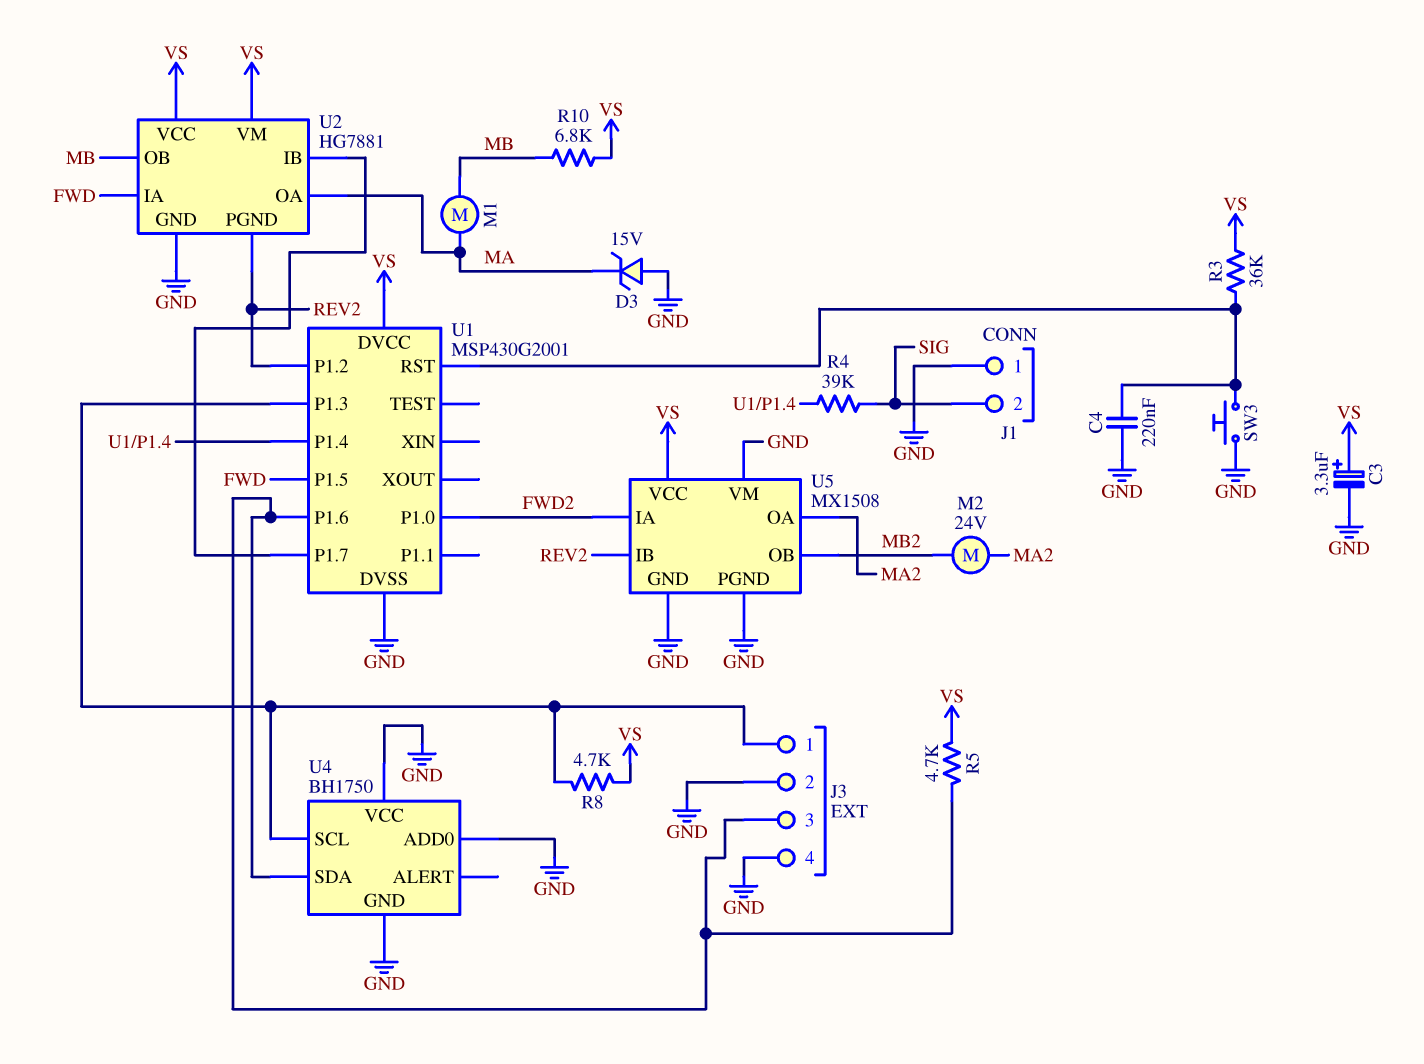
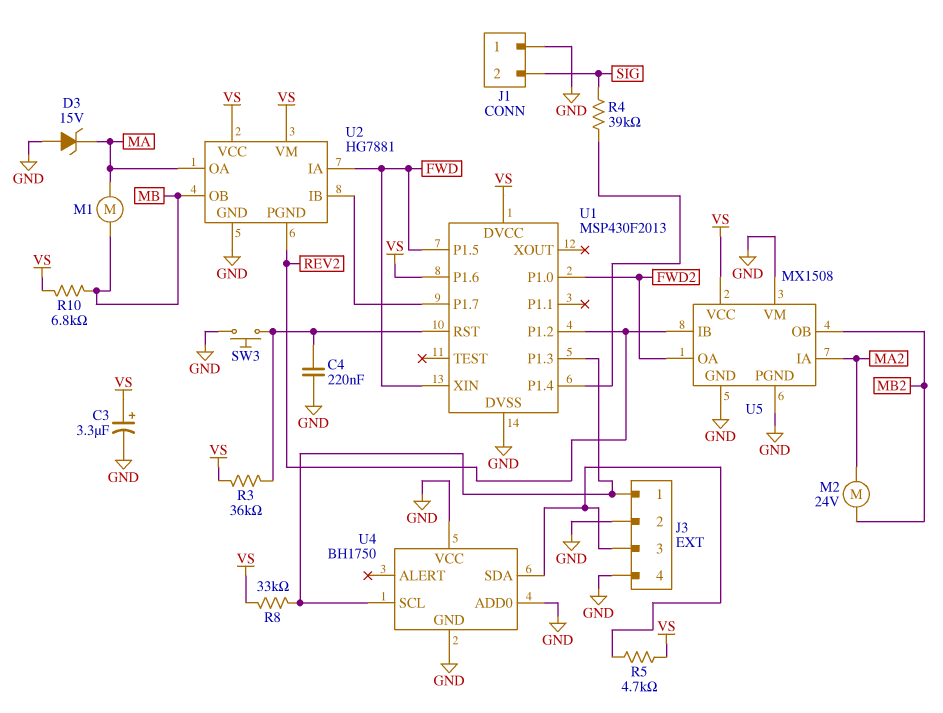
R8: 4.7k (J3/1, VS) -> 33k (J3/1, VS)
U1: MSP430G2001 -> MSP430F2013
U1 pin P1.6: J3/3 -> VS
U1 pin XIN: none -> FWD
U5 pin IA: FWD2 -> MA2
U5 pin OA: MA2 -> FWD2

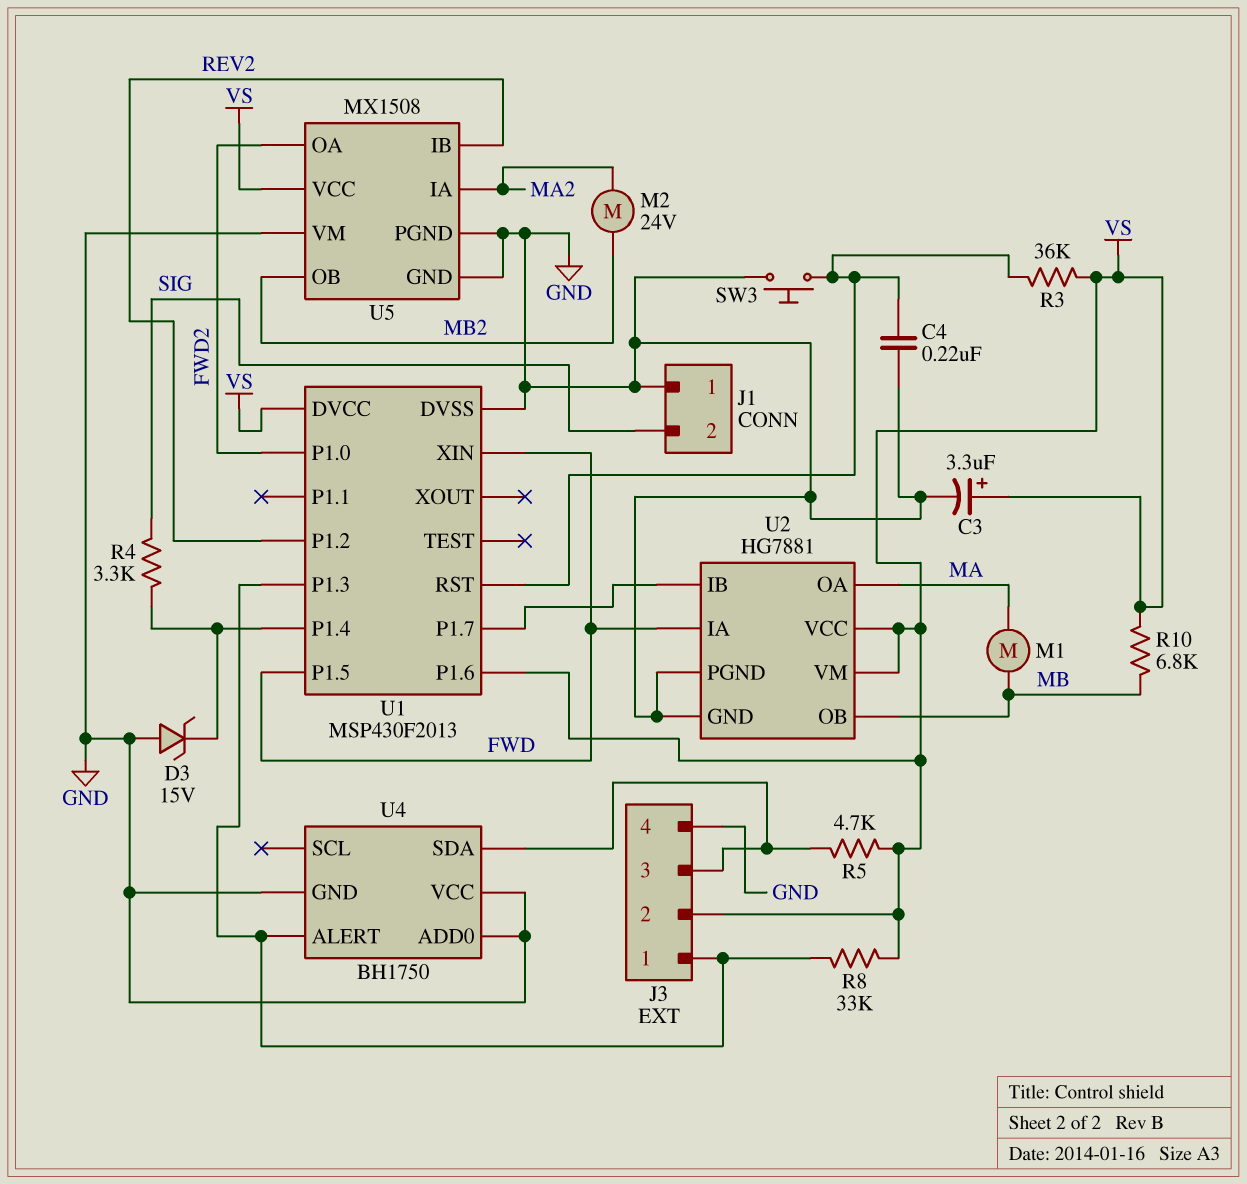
D3: zener 15V (A GND, K MA) -> zener 15V (A GND, K U1/P1.4)
J3 pin 2: GND -> VS
R4: 39k (SIG, U1/P1.4) -> 3.3k (SIG, U1/P1.4)
U2 pin PGND: REV2 -> GND
U4 pin ALERT: none -> J3/1
U4 pin SCL: J3/1 -> none

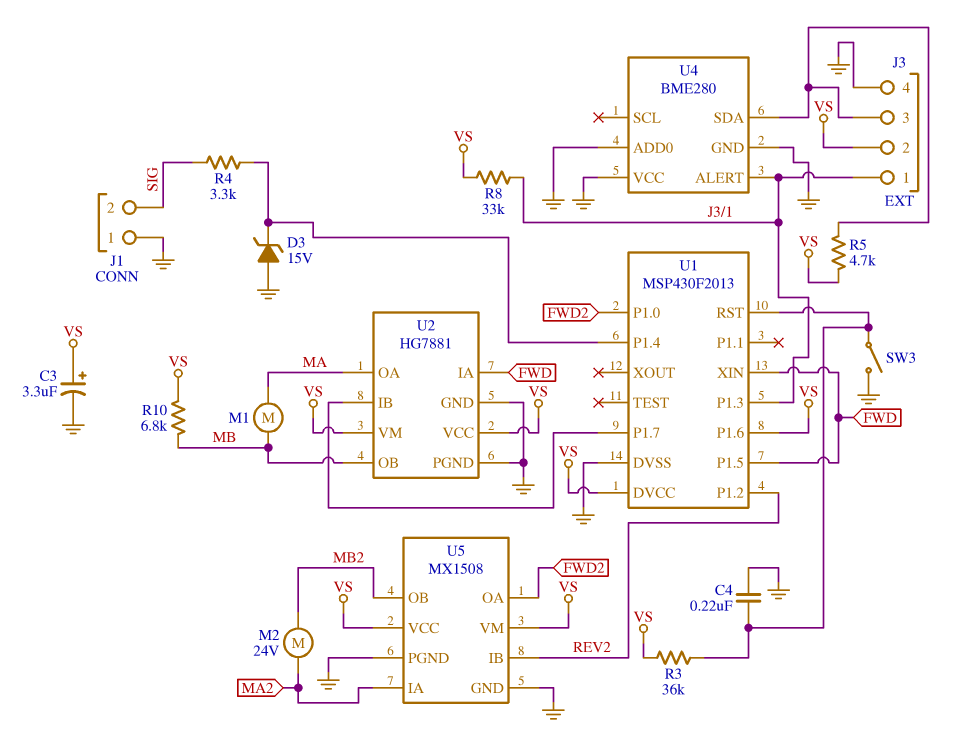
SW3: button (GND, U1/RST) -> switch (GND, U1/RST)
U4: BH1750 -> BME280
U5 pin VM: GND -> VS

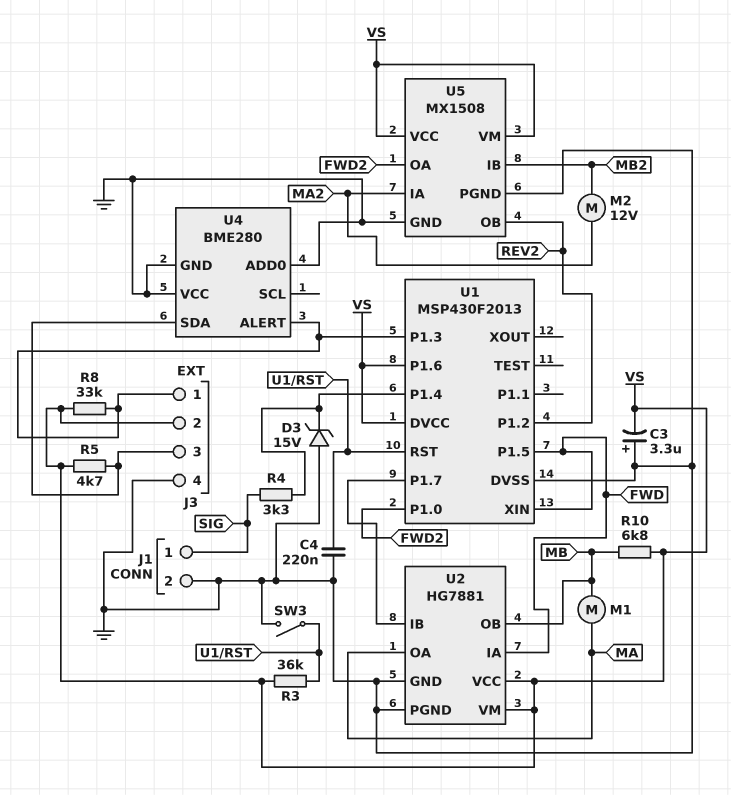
C3: 3.3uF (plus VS, minus GND) -> 3.3uF (plus GND, minus VS)
J1 pin 1: GND -> SIG
J1 pin 2: SIG -> GND
M2: motor 24V (MA2, MB2) -> motor 12V (MA2, MB2)
U5 pin IB: REV2 -> MB2
U5 pin OB: MB2 -> REV2

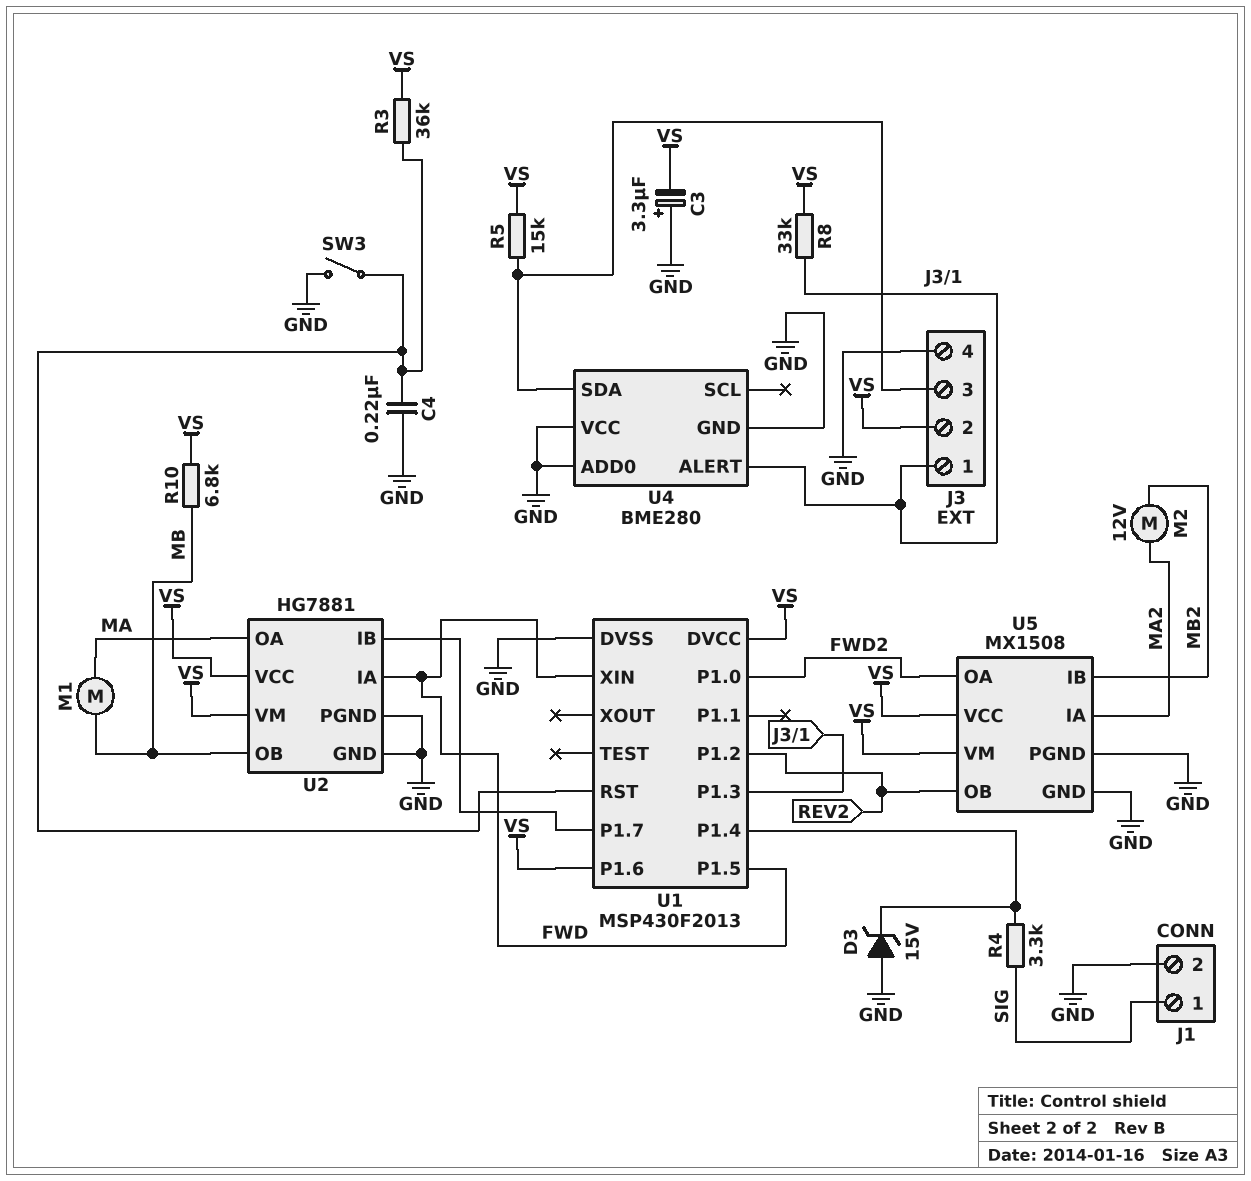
R5: 4.7k (J3/3, VS) -> 15k (J3/3, VS)

